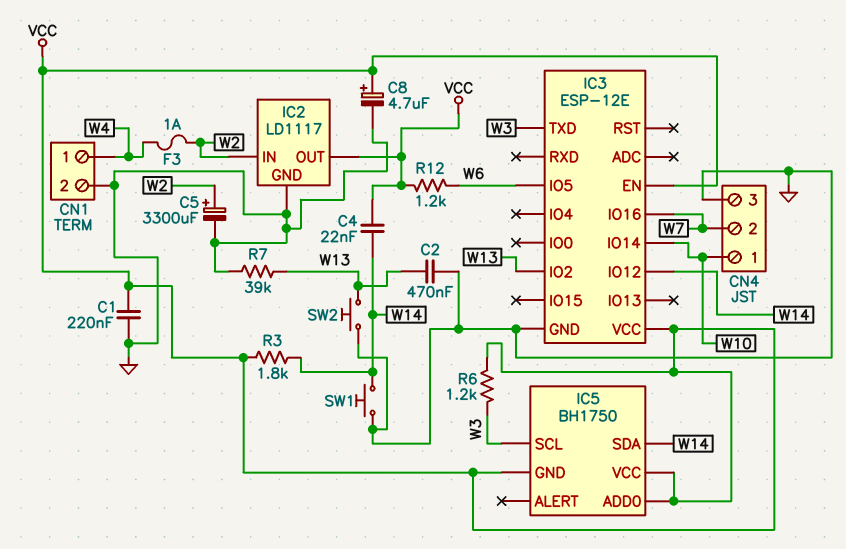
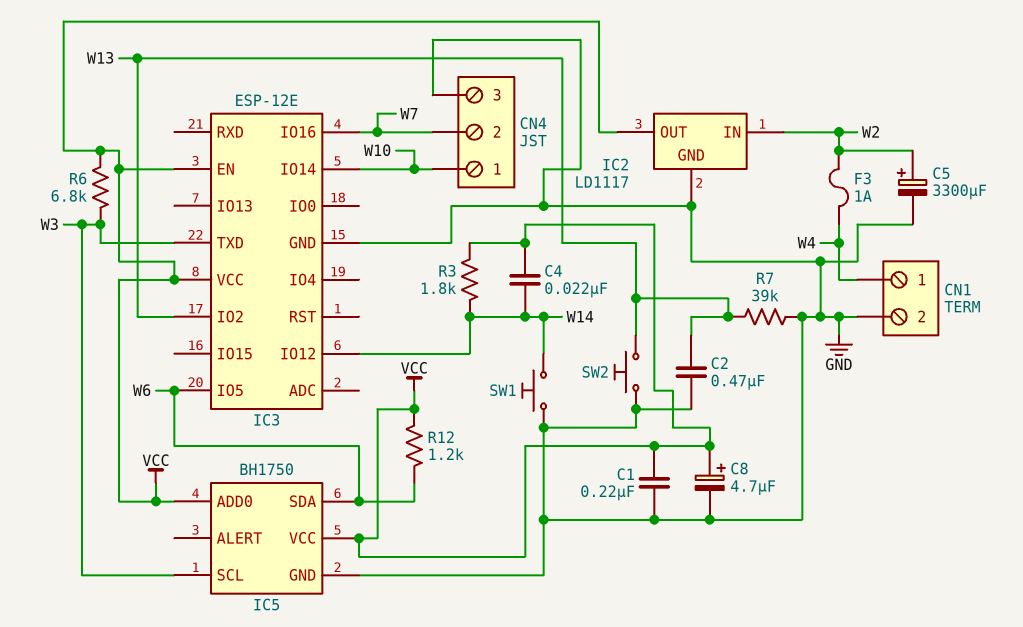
IC5 pin GND: VCC -> GND
IC5 pin SDA: W14 -> W6
R6: 1.2k (VCC, W3) -> 6.8k (VCC, W3)

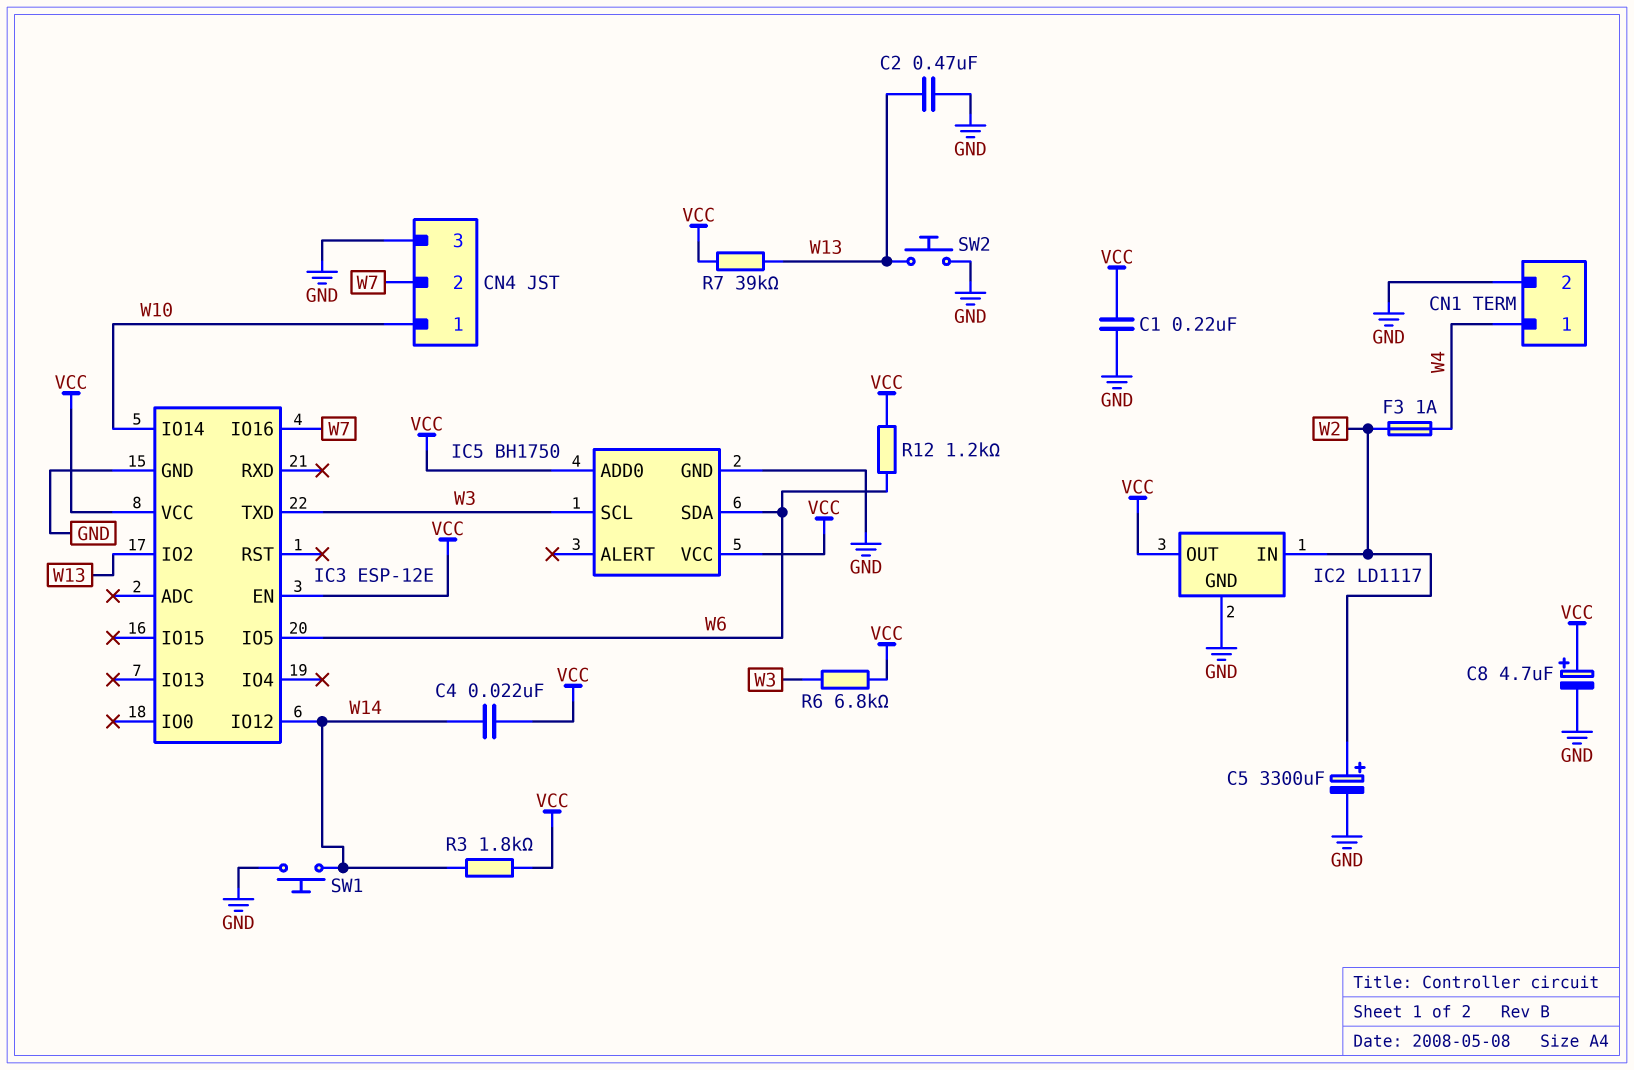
R7: 39k (GND, W13) -> 39k (VCC, W13)

